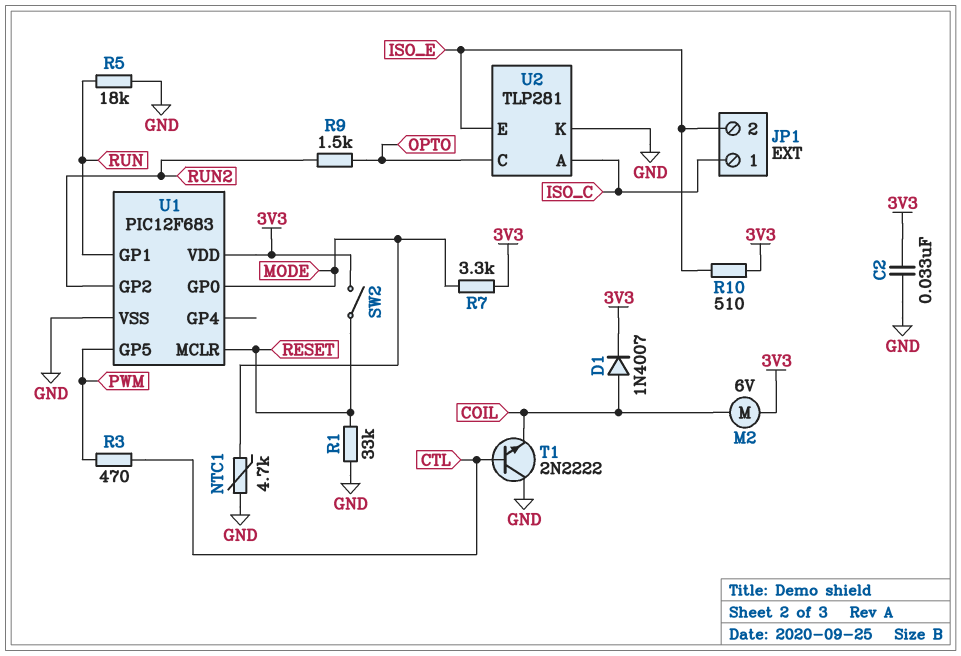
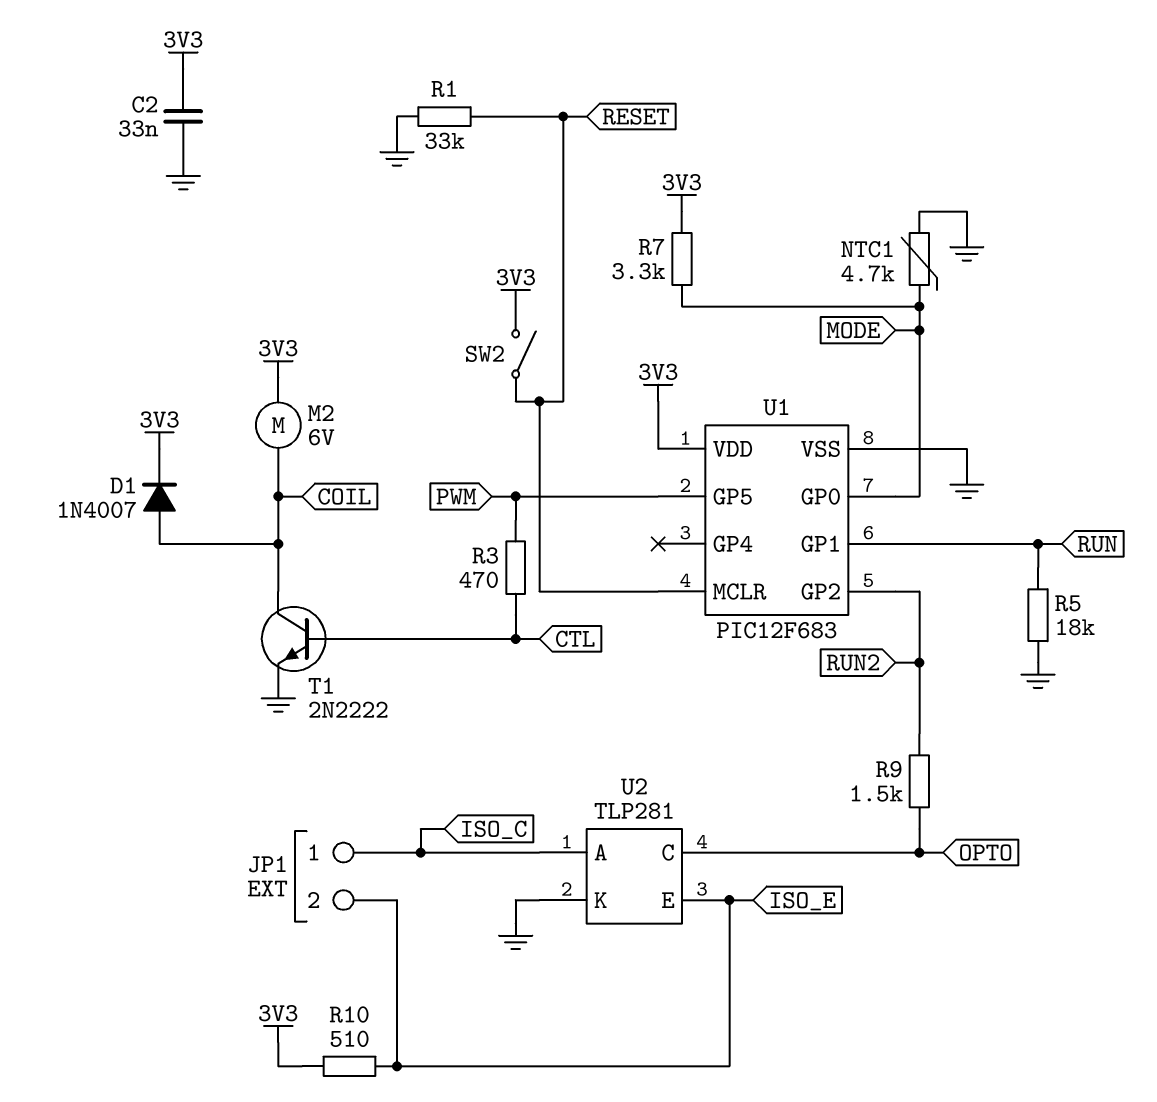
T1: NPN 2N2222 (B CTL, C GND, E COIL) -> NPN 2N2222 (B CTL, C COIL, E GND)

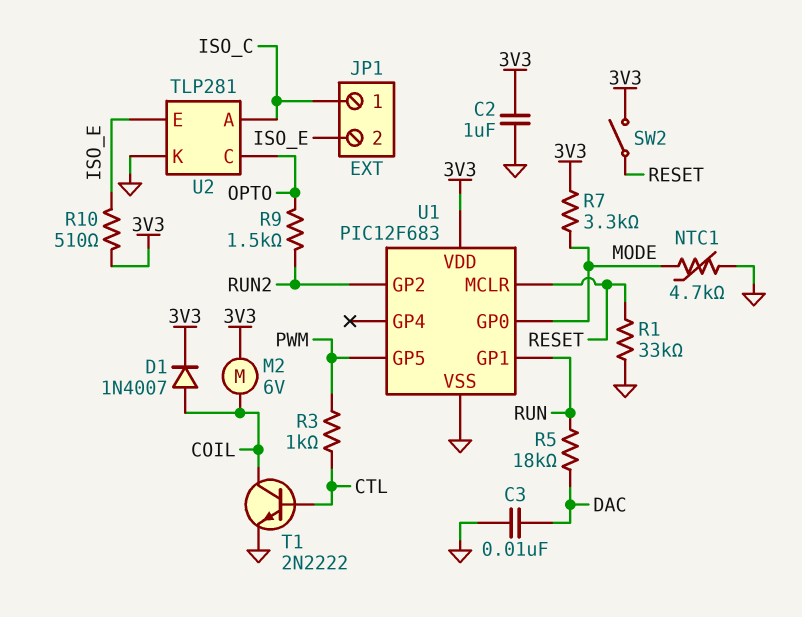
C2: 33nF (3V3, GND) -> 1uF (3V3, GND)
C3: none -> 10nF (DAC, GND)
R3: 470 (CTL, PWM) -> 1k (CTL, PWM)
R5: 18k (GND, RUN) -> 18k (DAC, RUN)

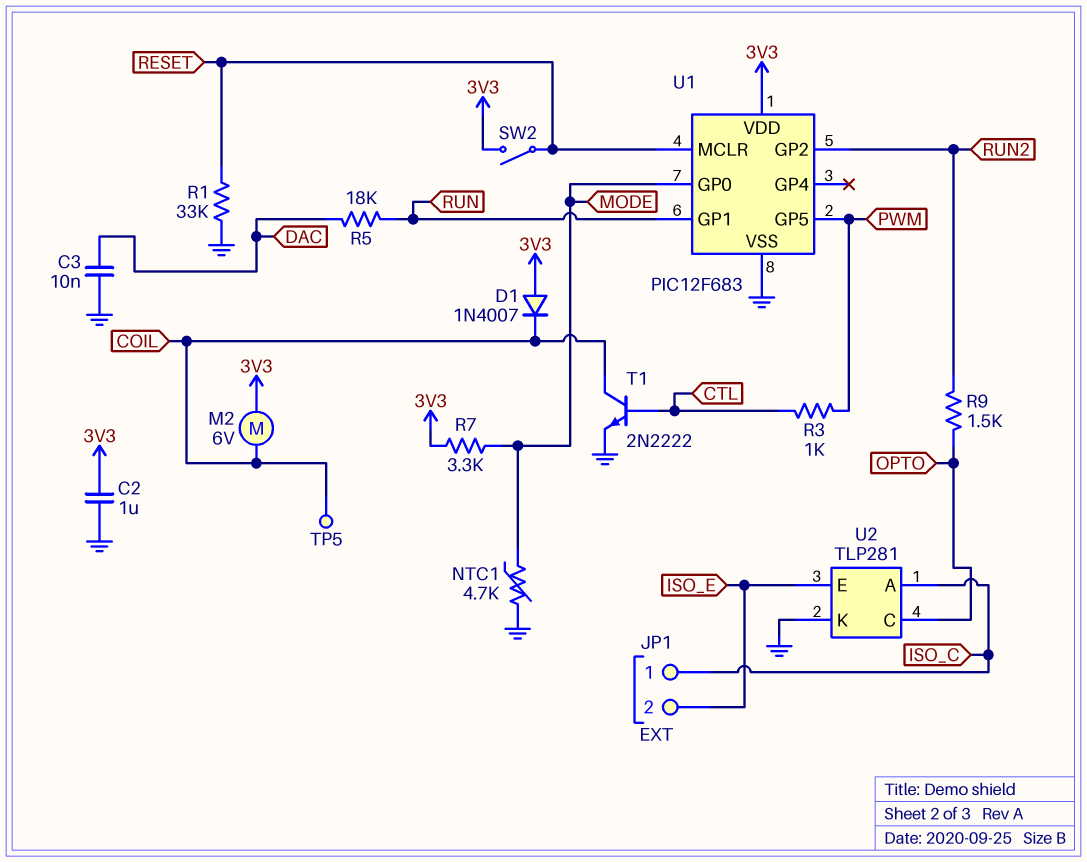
D1: diode 1N4007 (A COIL, K 3V3) -> diode 1N4007 (A 3V3, K COIL)
R10: 510 (3V3, ISO_E) -> none
TP5: none -> test point (COIL)

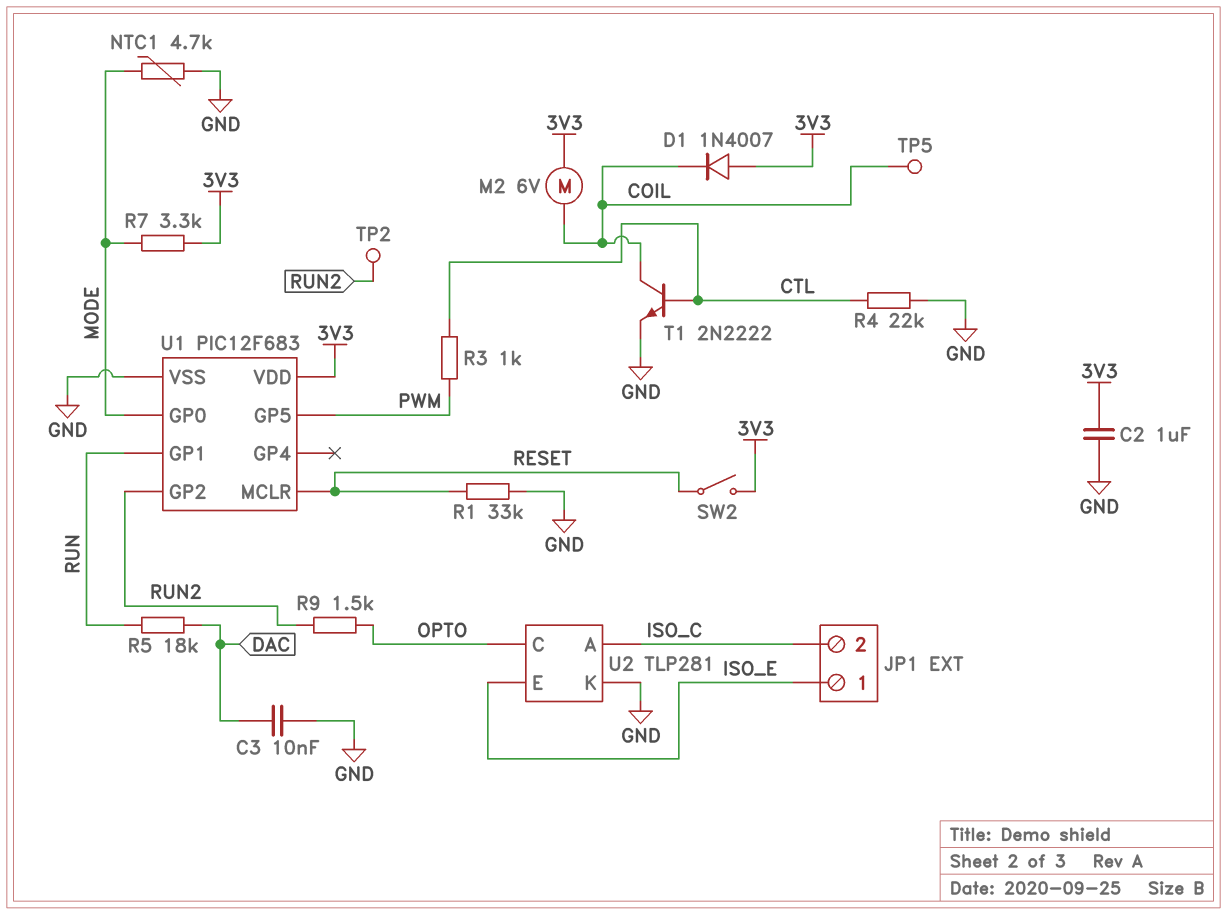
JP1 pin 1: ISO_C -> ISO_E
JP1 pin 2: ISO_E -> ISO_C
R4: none -> 22k (CTL, GND)
TP2: none -> test point (RUN2)

